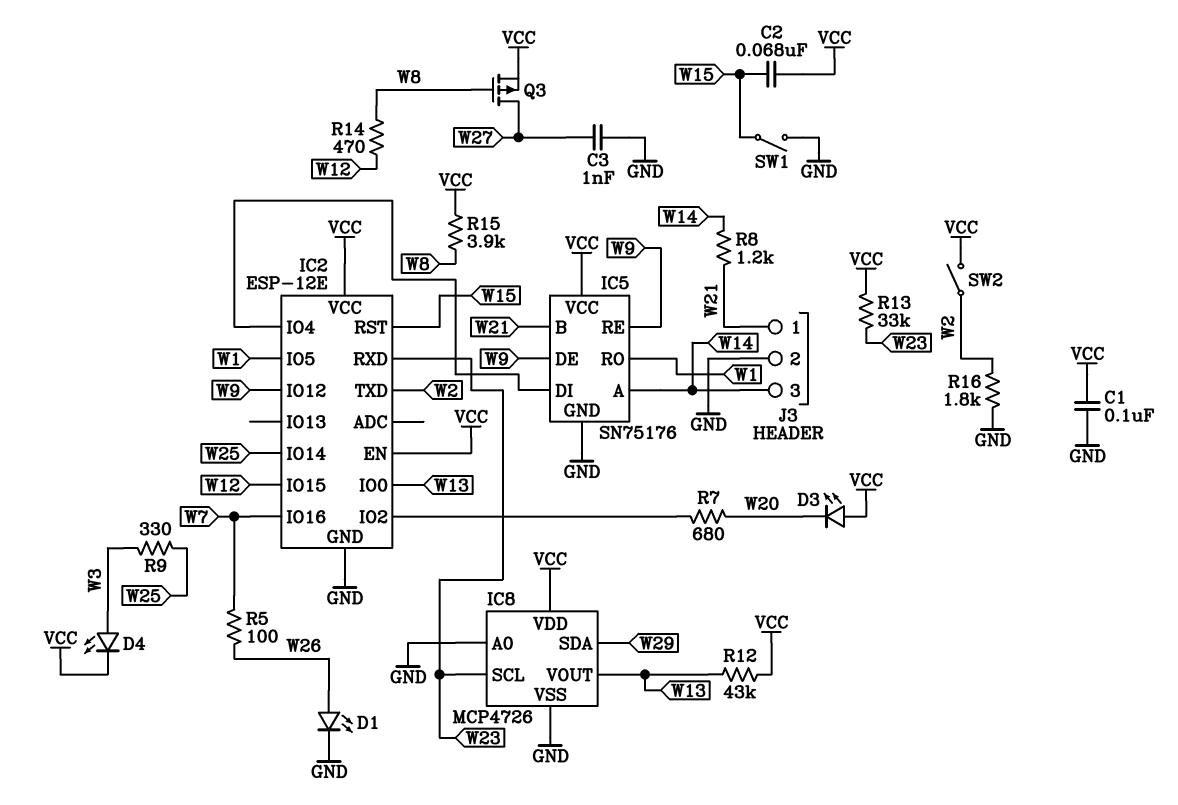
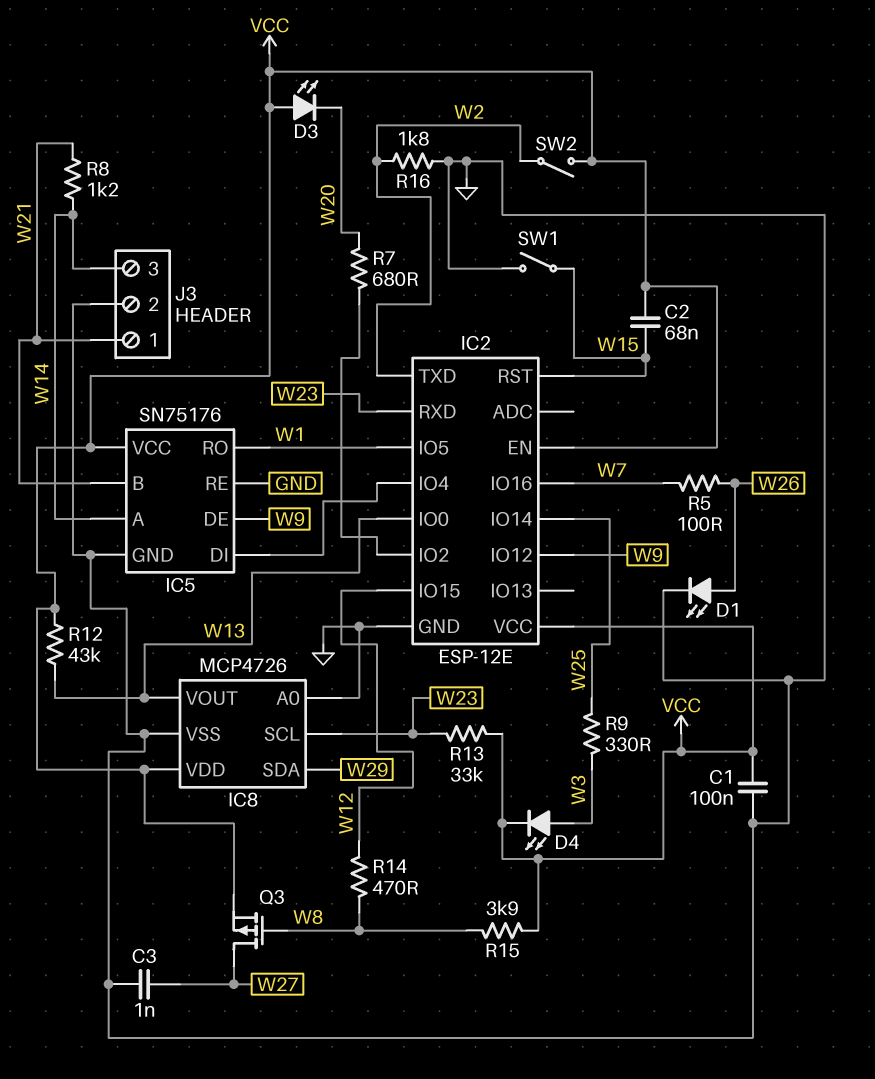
IC5 pin RE: W9 -> GND

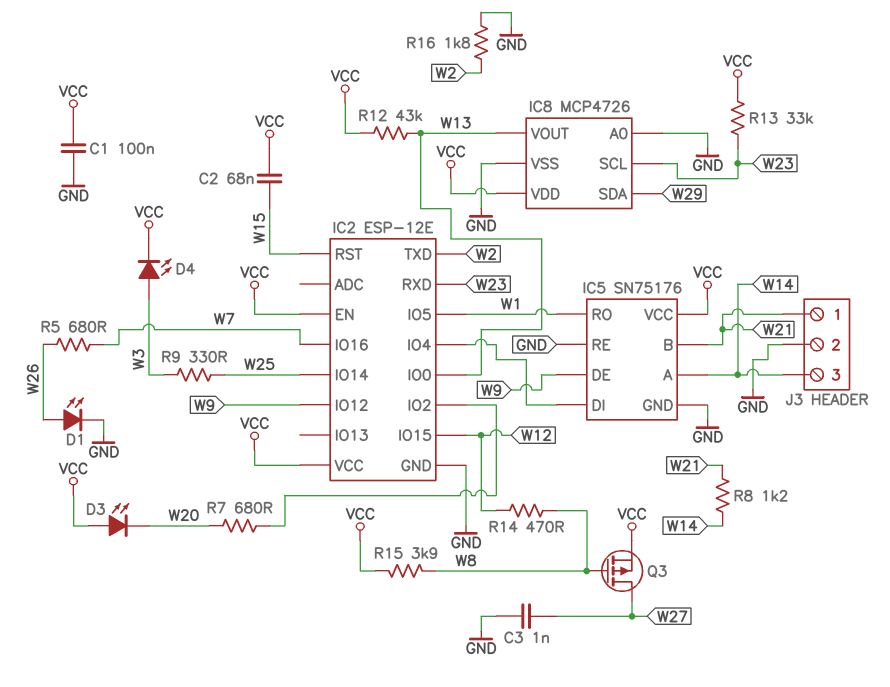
R5: 100 (W7, W26) -> 680 (W7, W26)
SW1: switch (GND, W15) -> none
SW2: switch (VCC, W2) -> none

